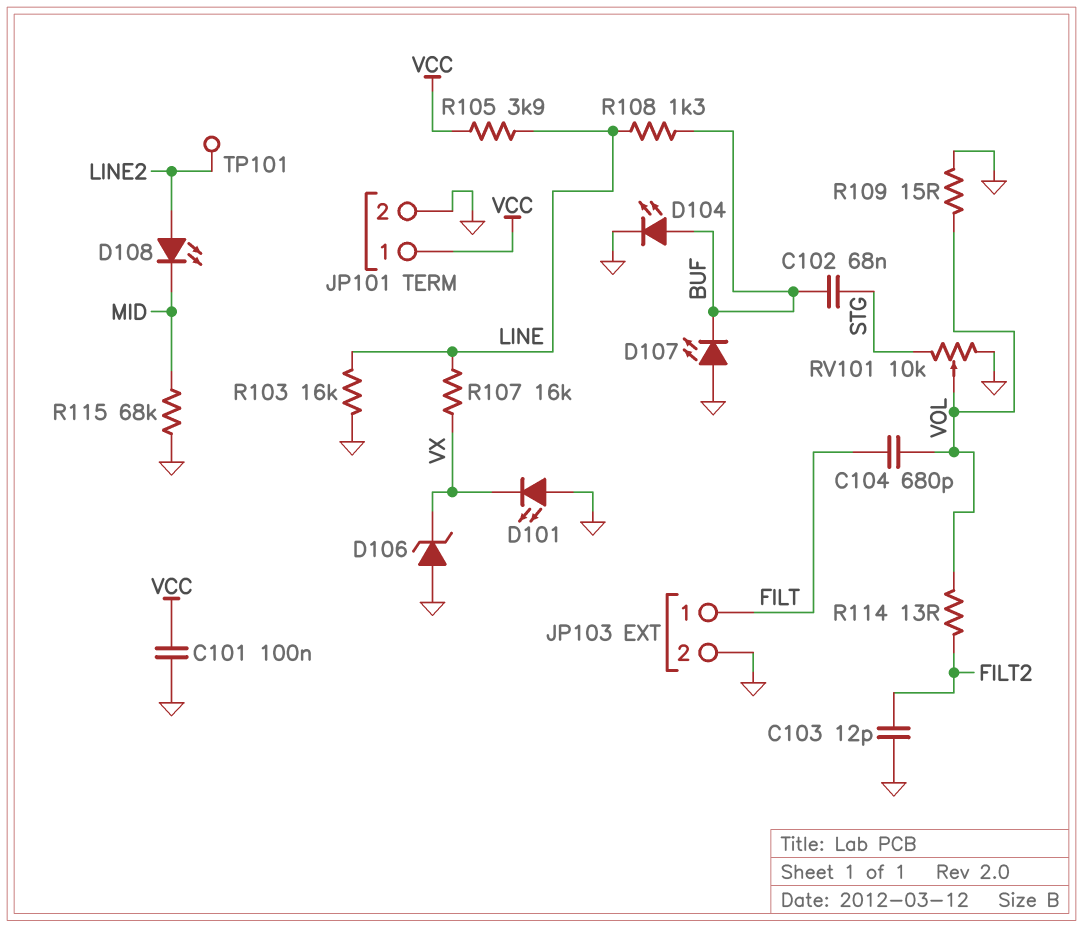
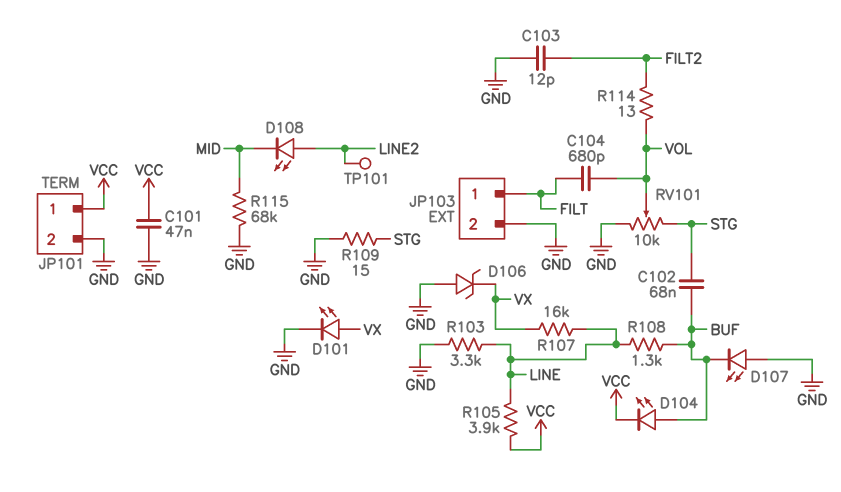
C101: 100nF (GND, VCC) -> 47nF (GND, VCC)
D101: LED (A GND, K VX) -> LED (A VX, K GND)
D104: LED (A BUF, K GND) -> LED (A BUF, K VCC)
R103: 16k (GND, LINE) -> 3.3k (GND, LINE)
R109: 15 (GND, VOL) -> 15 (GND, STG)

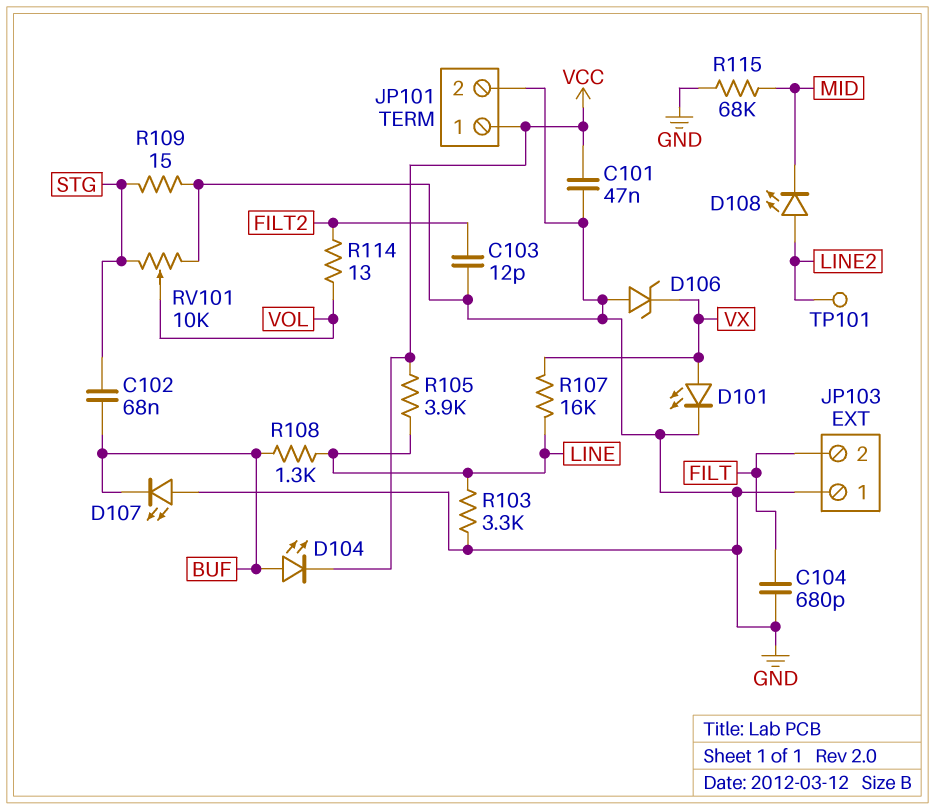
C104: 680pF (FILT, VOL) -> 680pF (FILT, GND)
JP103 pin 1: FILT -> GND
JP103 pin 2: GND -> FILT

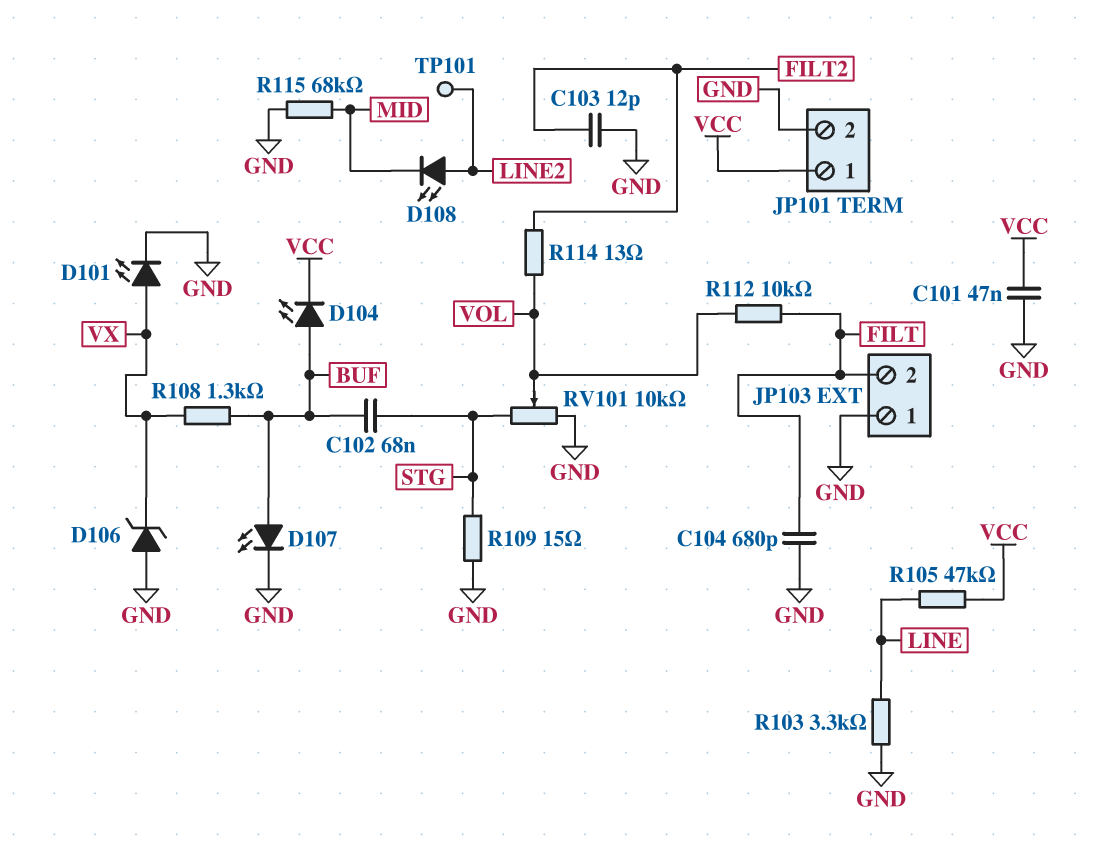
D107: LED (A GND, K BUF) -> LED (A BUF, K GND)
R105: 3.9k (LINE, VCC) -> 47k (LINE, VCC)
R107: 16k (LINE, VX) -> none
R108: 1.3k (BUF, LINE) -> 1.3k (BUF, VX)
R112: none -> 10k (FILT, VOL)

